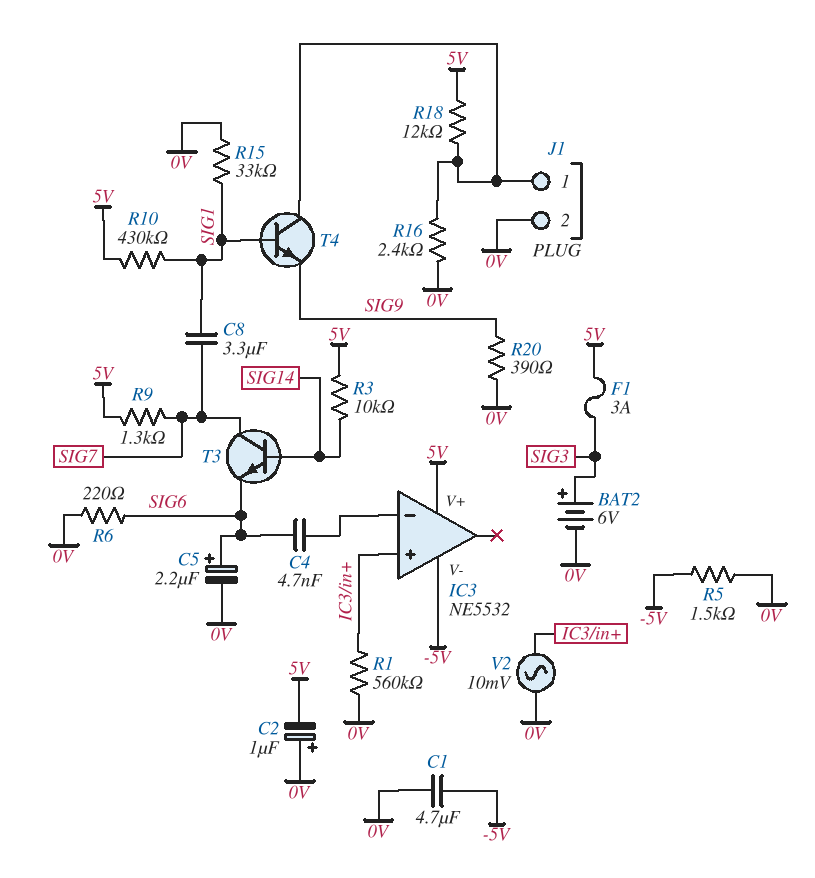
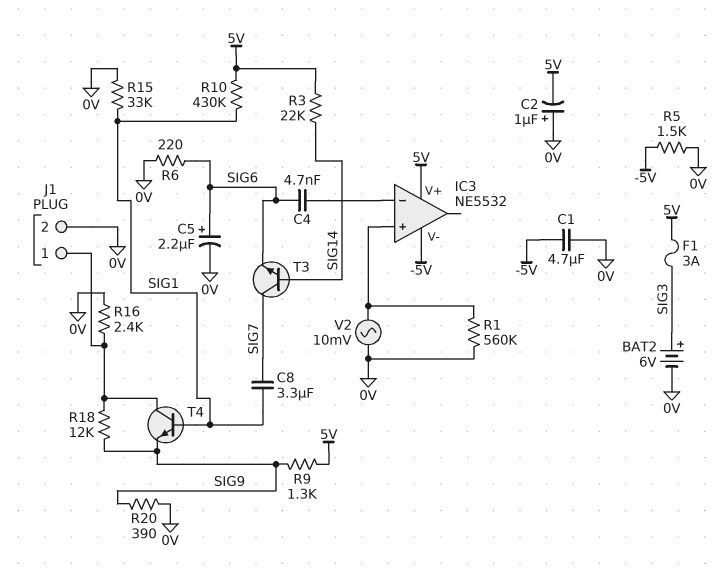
R3: 10k (5V, SIG14) -> 22k (5V, SIG14)
R9: 1.3k (5V, SIG7) -> 1.3k (5V, SIG9)
R18: 12k (5V, J1/1) -> 12k (J1/1, SIG9)

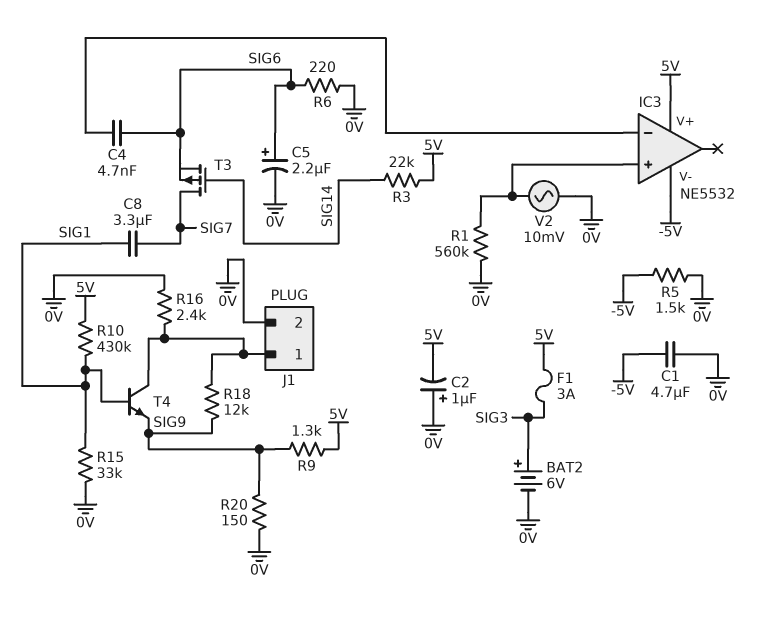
R20: 390 (0V, SIG9) -> 150 (0V, SIG9)
T3: NPN (B SIG14, C SIG7, E SIG6) -> PMOS (G SIG14, D SIG7, S SIG6)

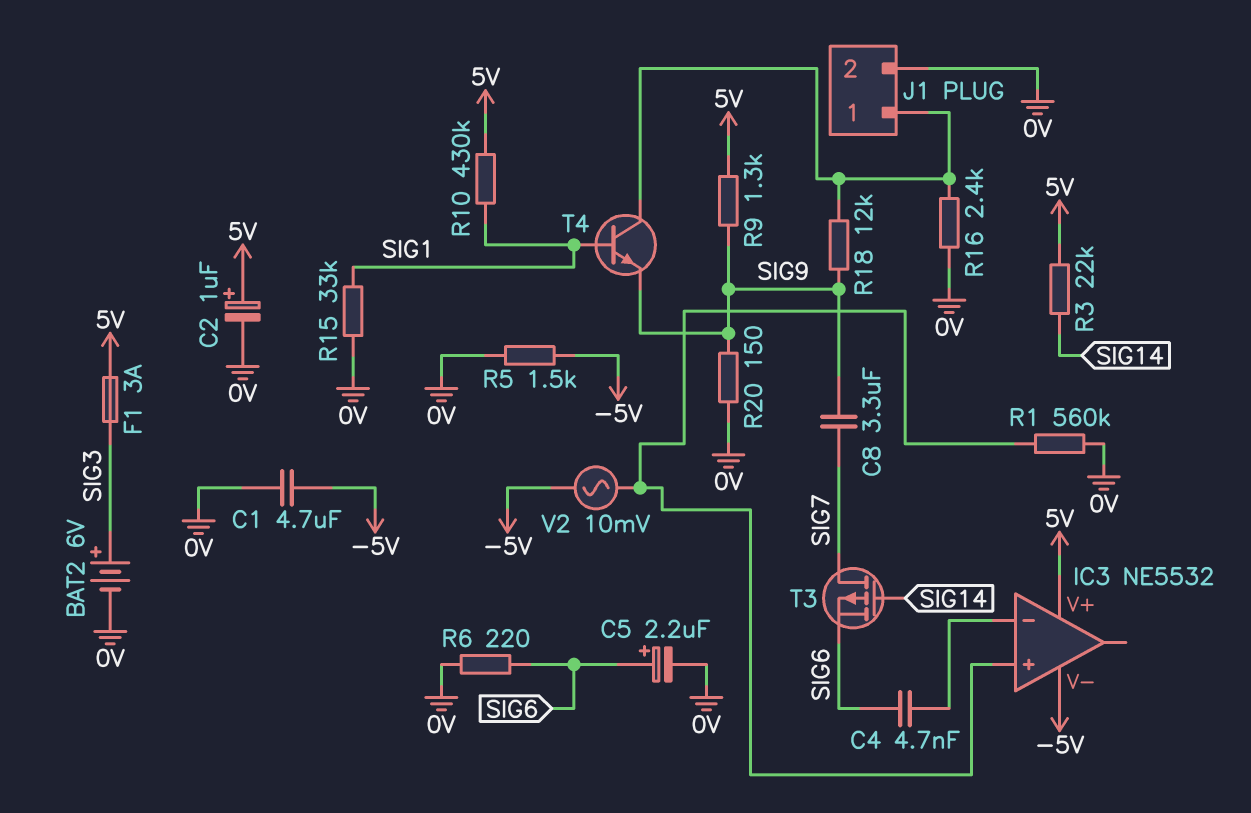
C2: 1uF (plus 0V, minus 5V) -> 1uF (plus 5V, minus 0V)
C8: 3.3uF (SIG1, SIG7) -> 3.3uF (SIG7, SIG9)
V2: AC 10mV (0V, IC3/in+) -> AC 10mV (-5V, IC3/in+)

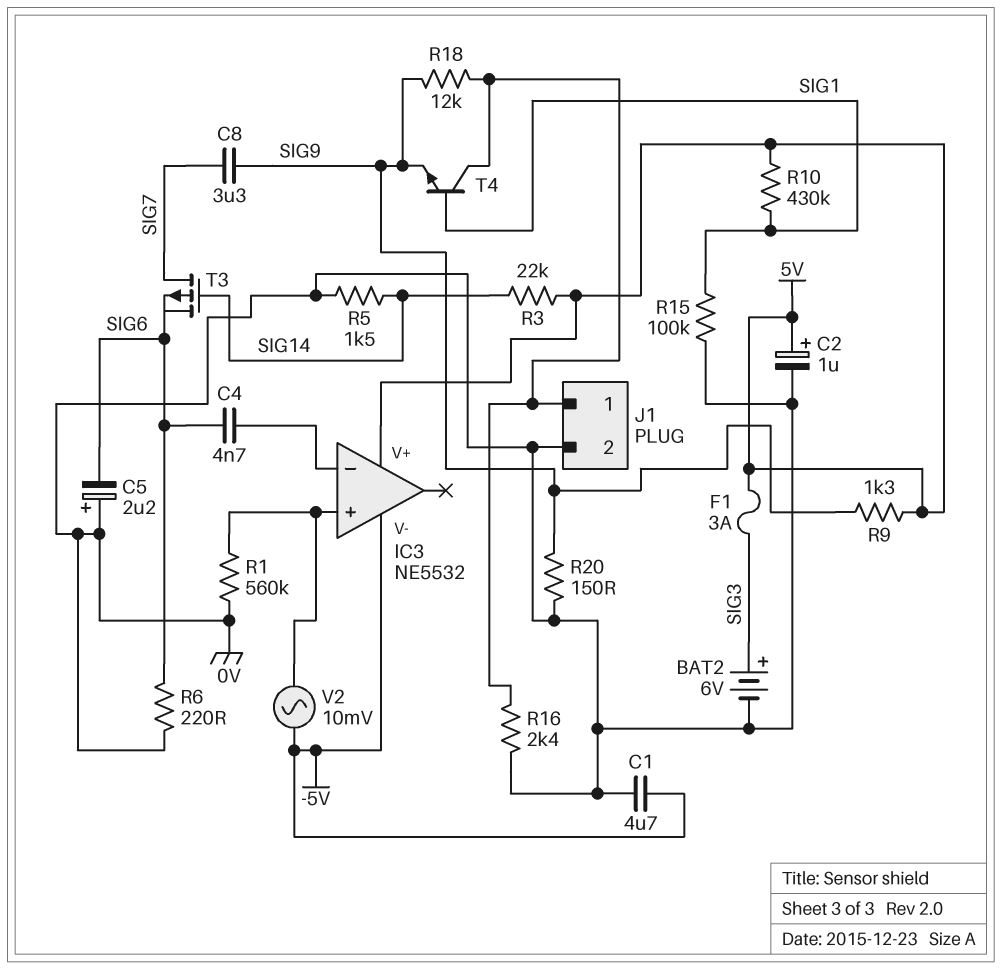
C5: 2.2uF (plus SIG6, minus 0V) -> 2.2uF (plus 0V, minus SIG6)
R5: 1.5k (-5V, 0V) -> 1.5k (0V, SIG14)
R15: 33k (0V, SIG1) -> 100k (0V, SIG1)

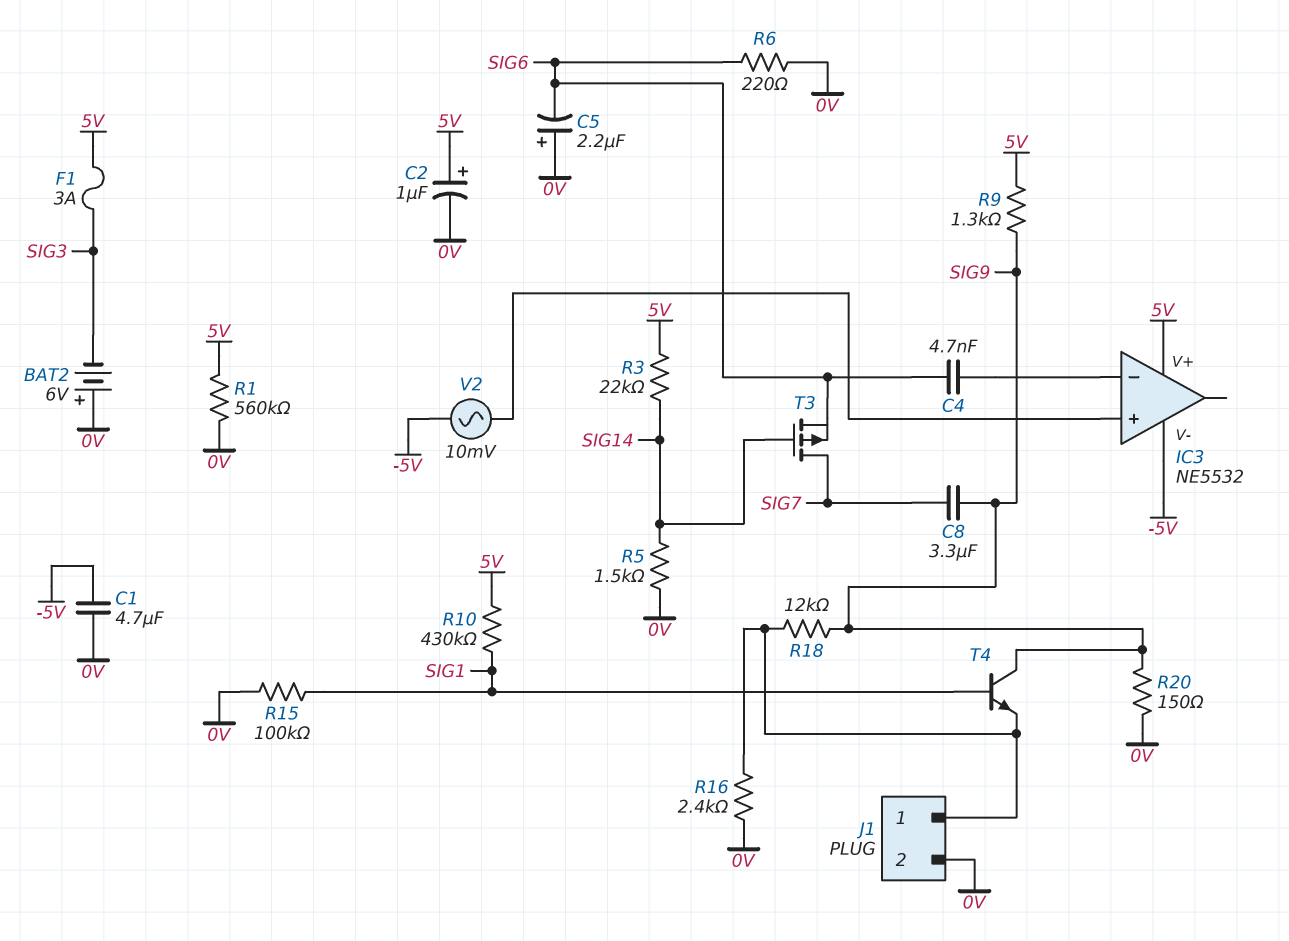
BAT2: 6V (plus SIG3, minus 0V) -> 6V (plus 0V, minus SIG3)
R1: 560k (0V, IC3/in+) -> 560k (0V, 5V)
T4: NPN (B SIG1, C J1/1, E SIG9) -> NPN (B SIG1, C SIG9, E J1/1)

